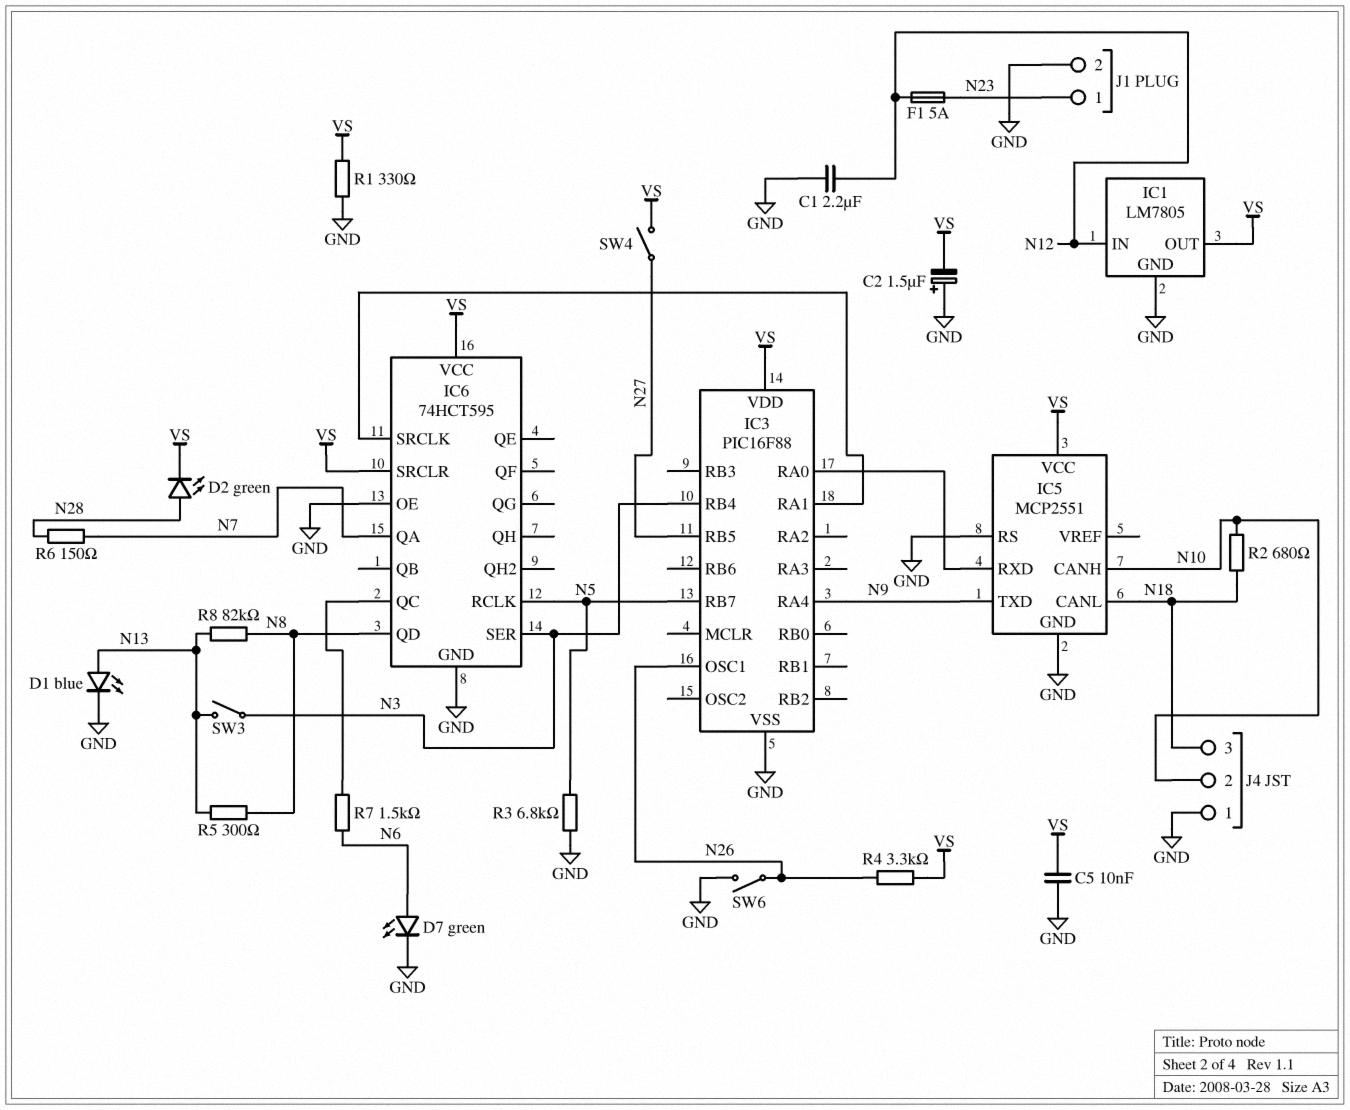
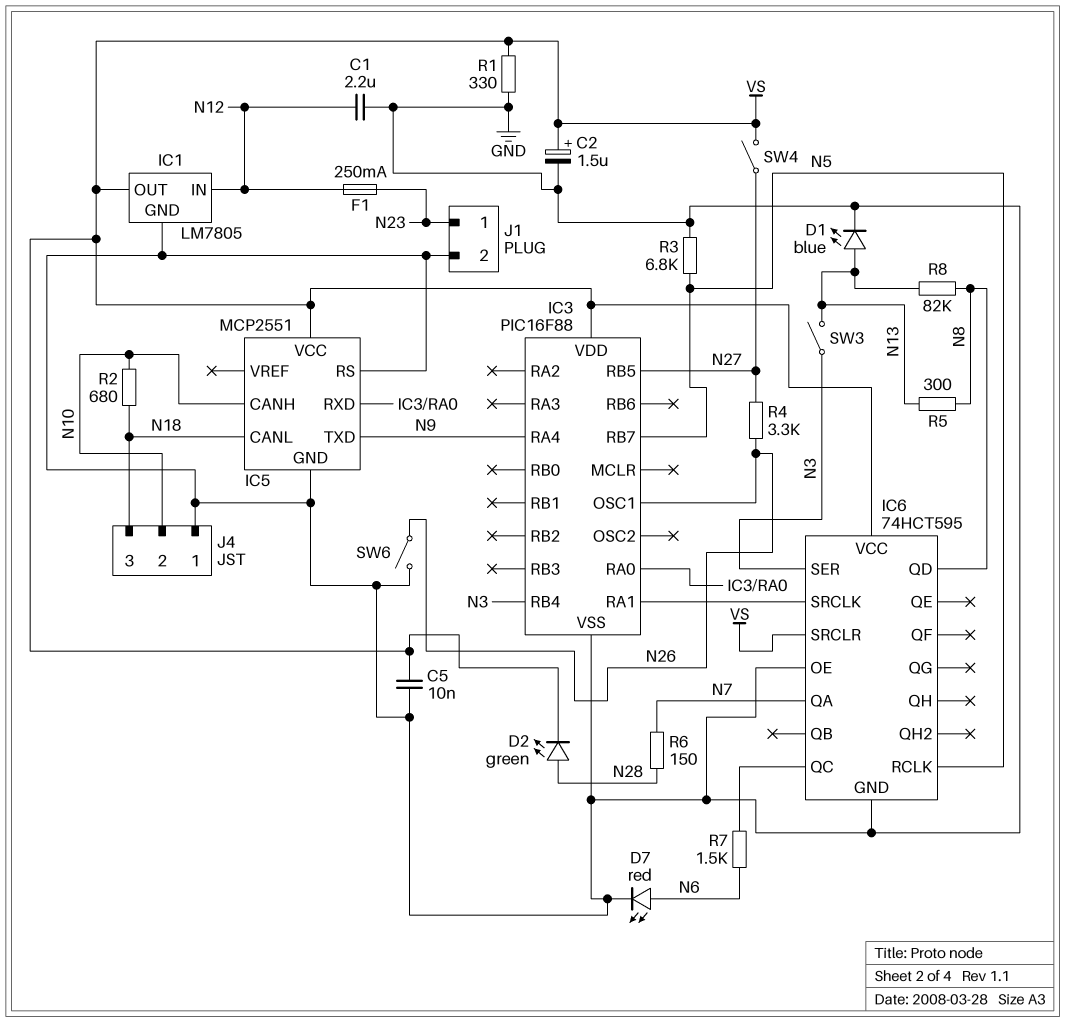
C2: 1.5uF (plus GND, minus VS) -> 1.5uF (plus VS, minus GND)
D7: LED green (A N6, K GND) -> LED red (A N6, K GND)
F1: 5A (N12, N23) -> 250mA (N12, N23)
R4: 3.3k (N26, VS) -> 3.3k (N26, N27)

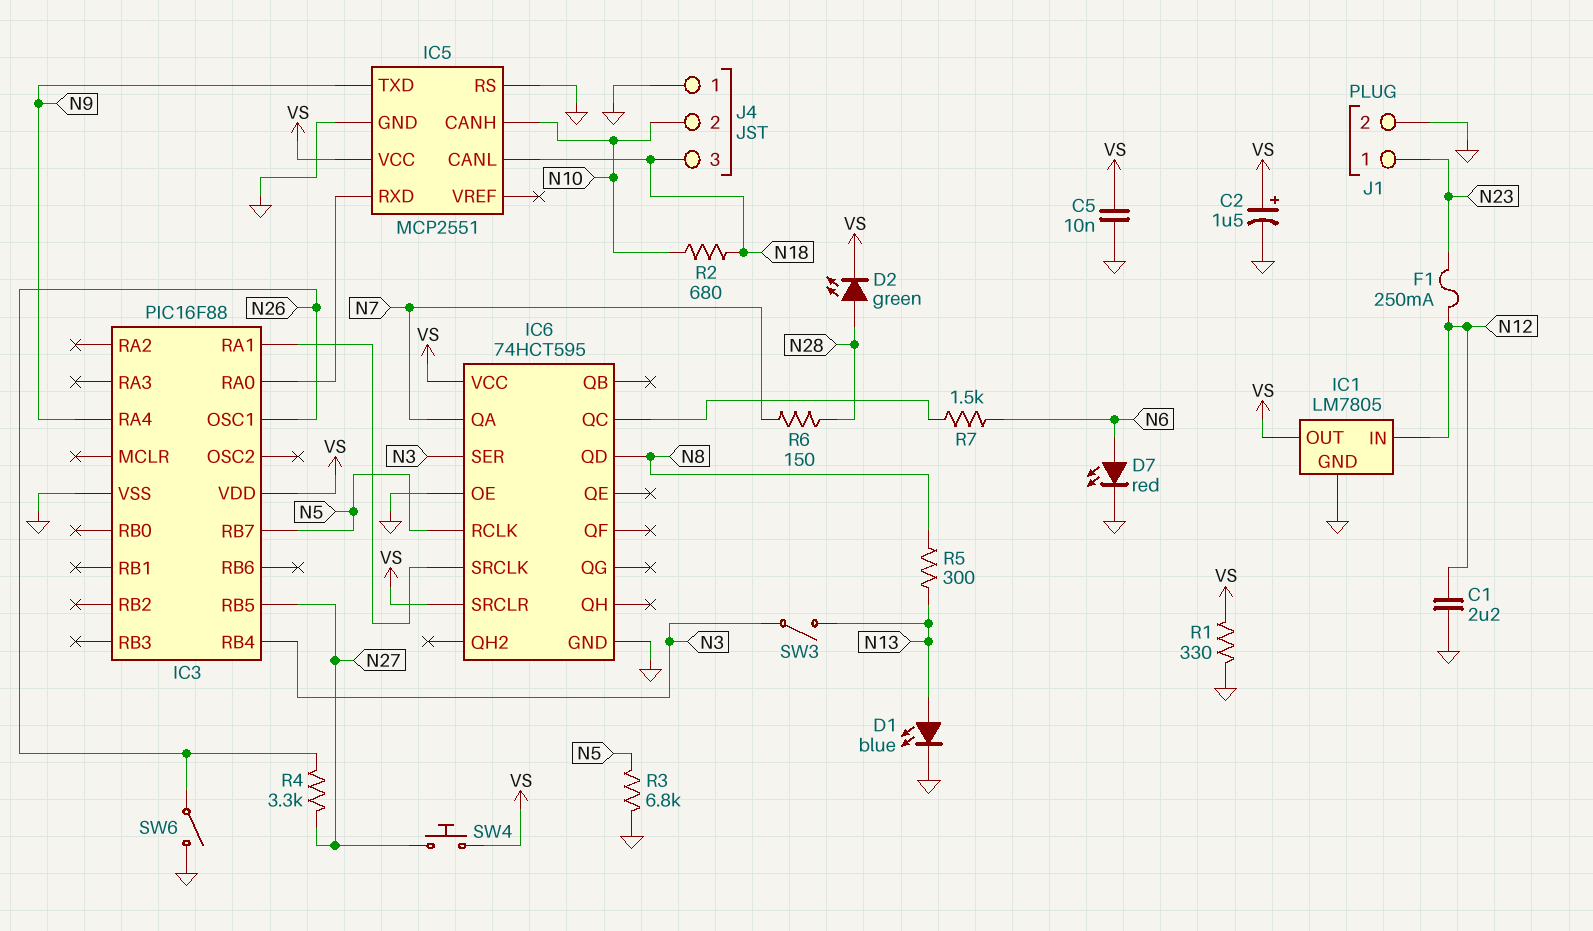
R8: 82k (N8, N13) -> none
SW4: switch (N27, VS) -> button (N27, VS)

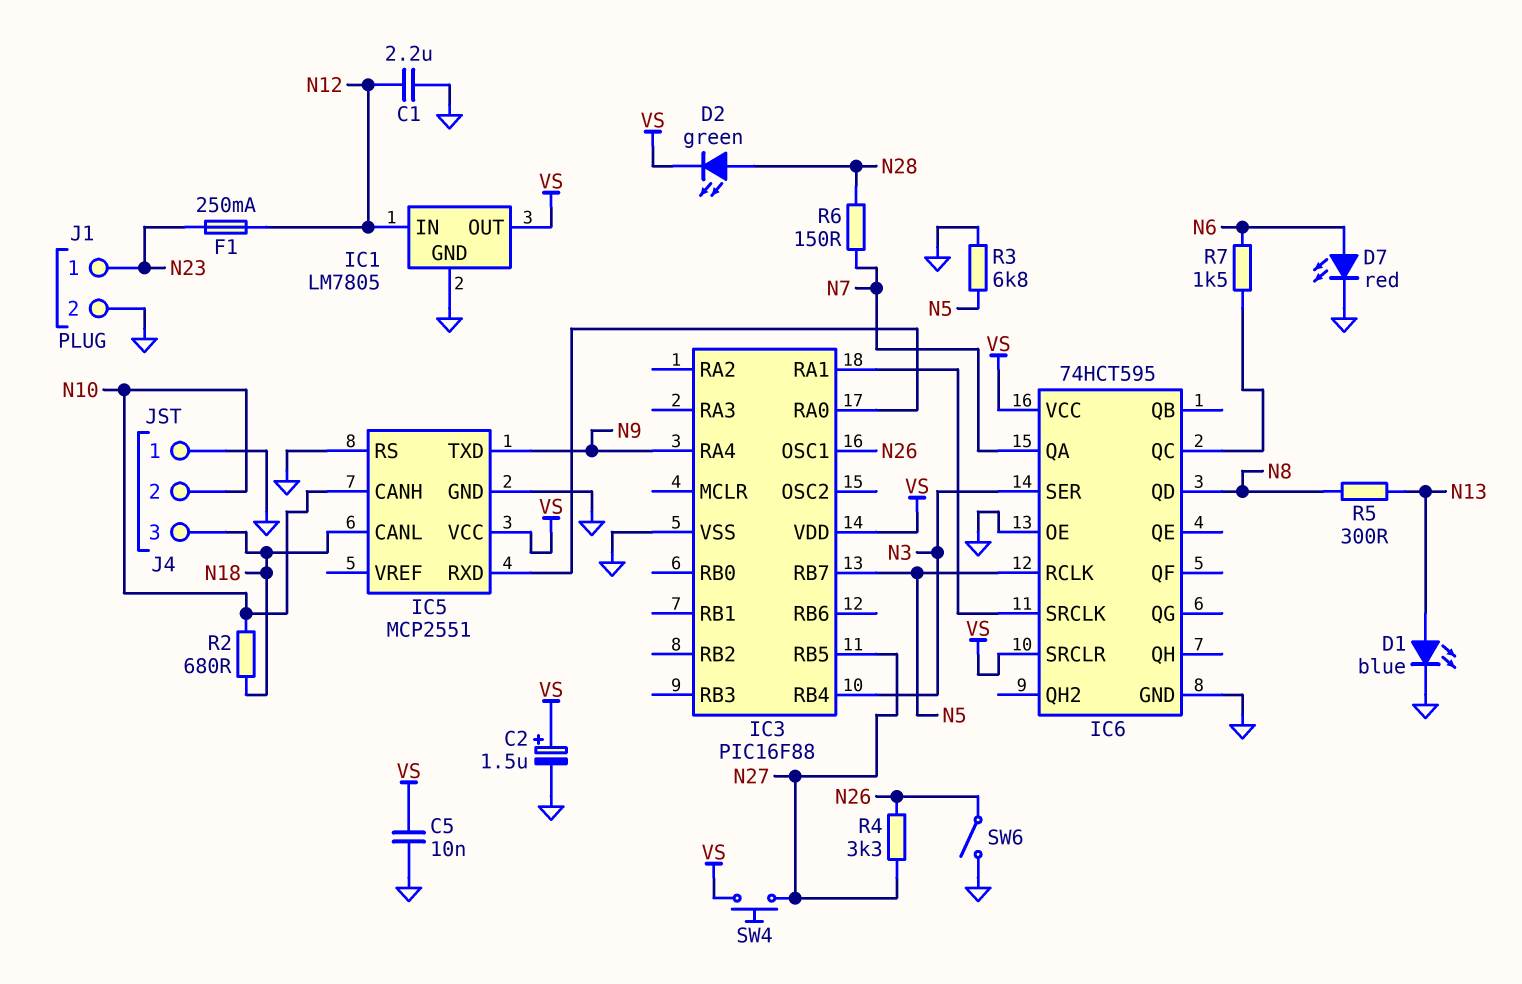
R1: 330 (GND, VS) -> none
SW3: switch (N3, N13) -> none

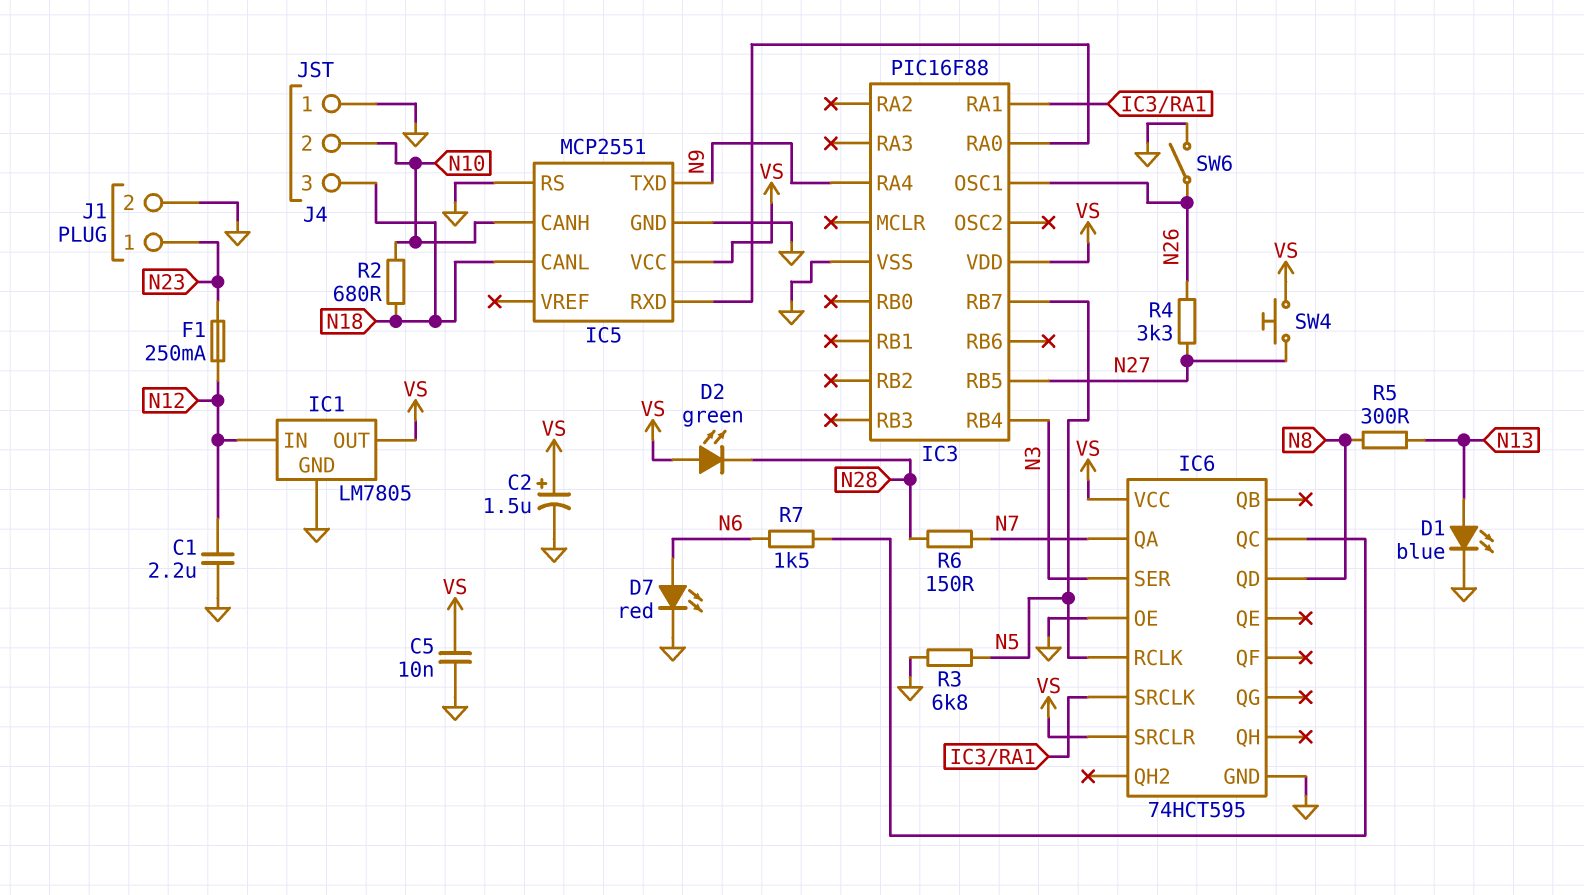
D2: LED green (A N28, K VS) -> LED green (A VS, K N28)

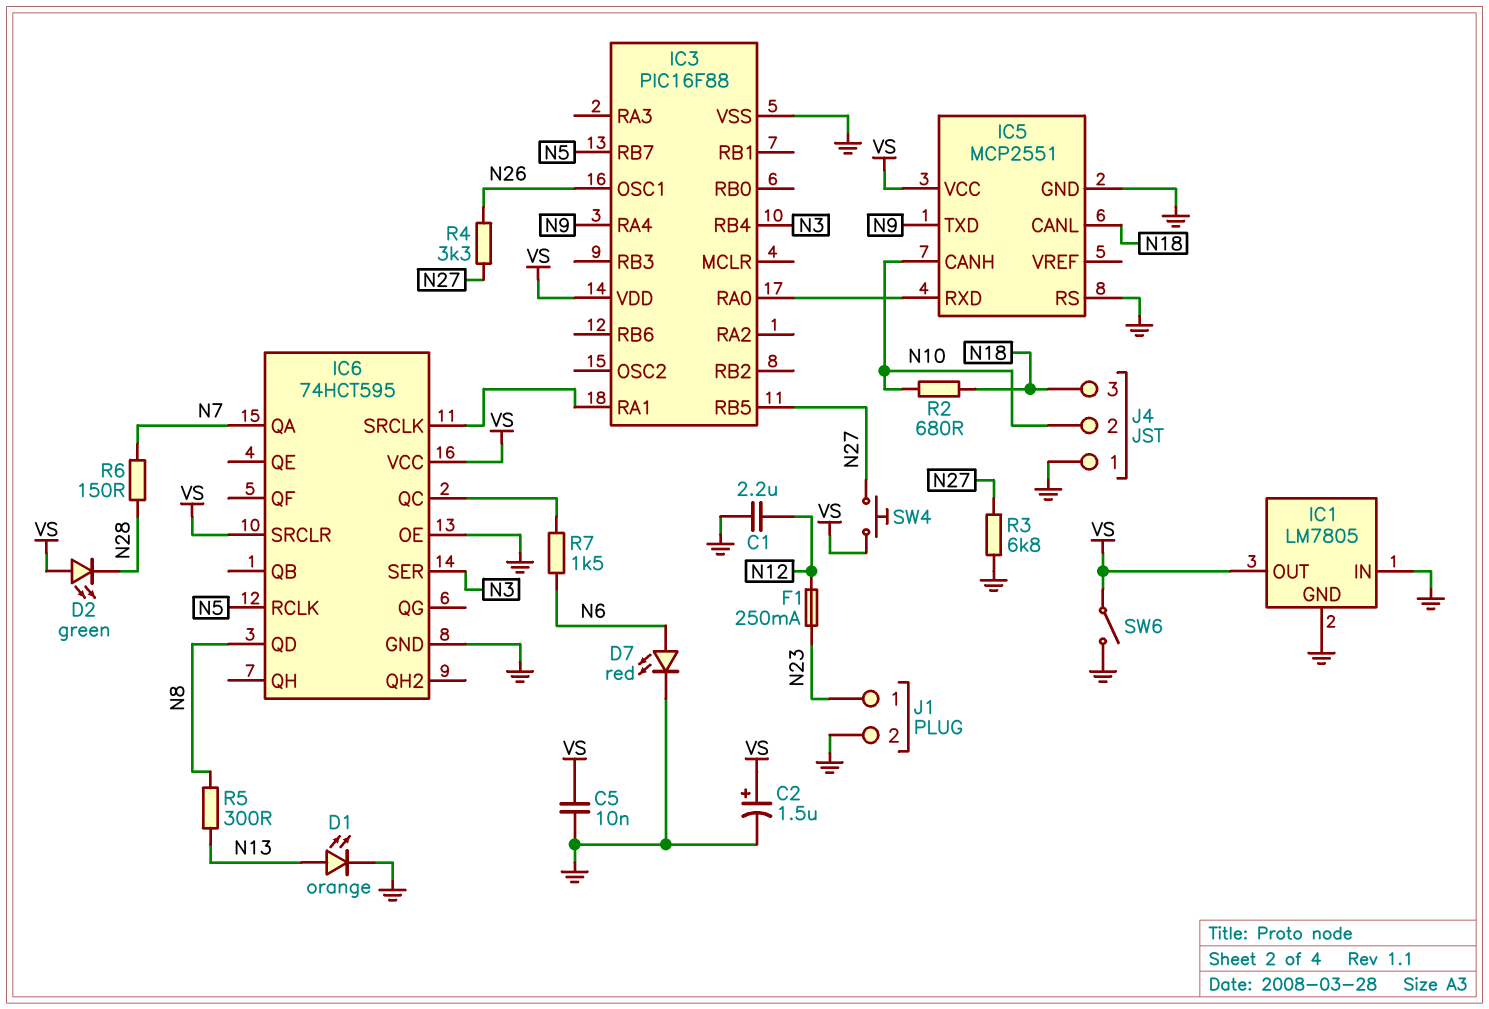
D1: LED blue (A N13, K GND) -> LED orange (A N13, K GND)
IC1 pin IN: N12 -> GND
R3: 6.8k (GND, N5) -> 6.8k (GND, N27)
SW6: switch (GND, N26) -> switch (GND, VS)

